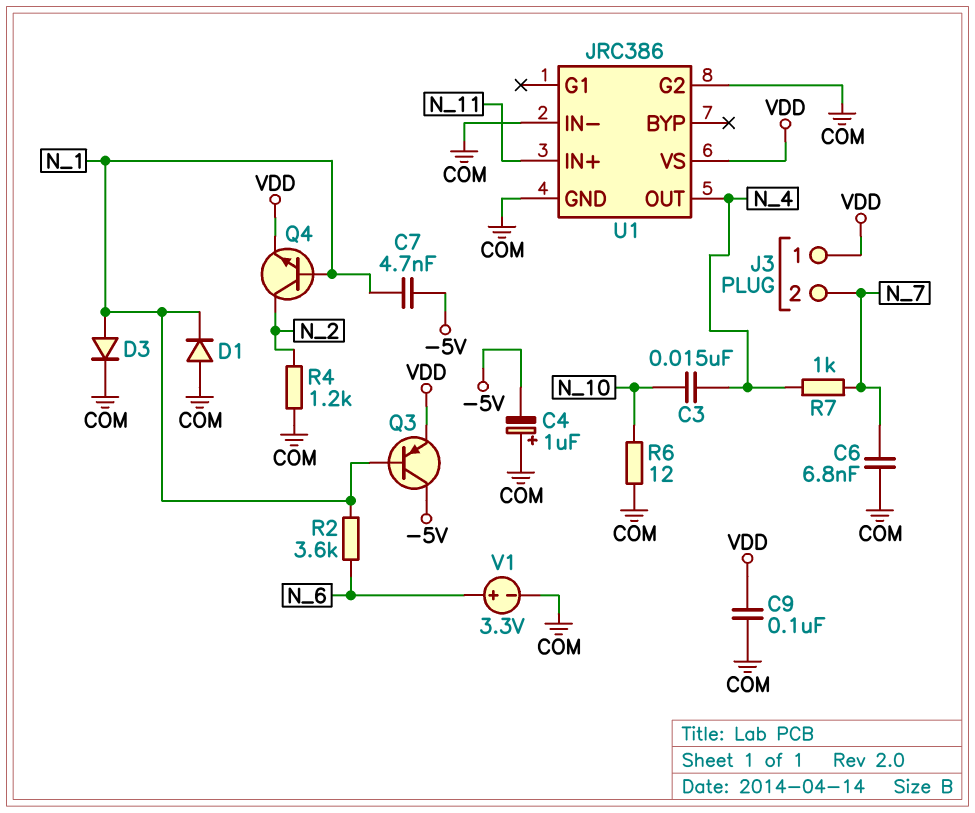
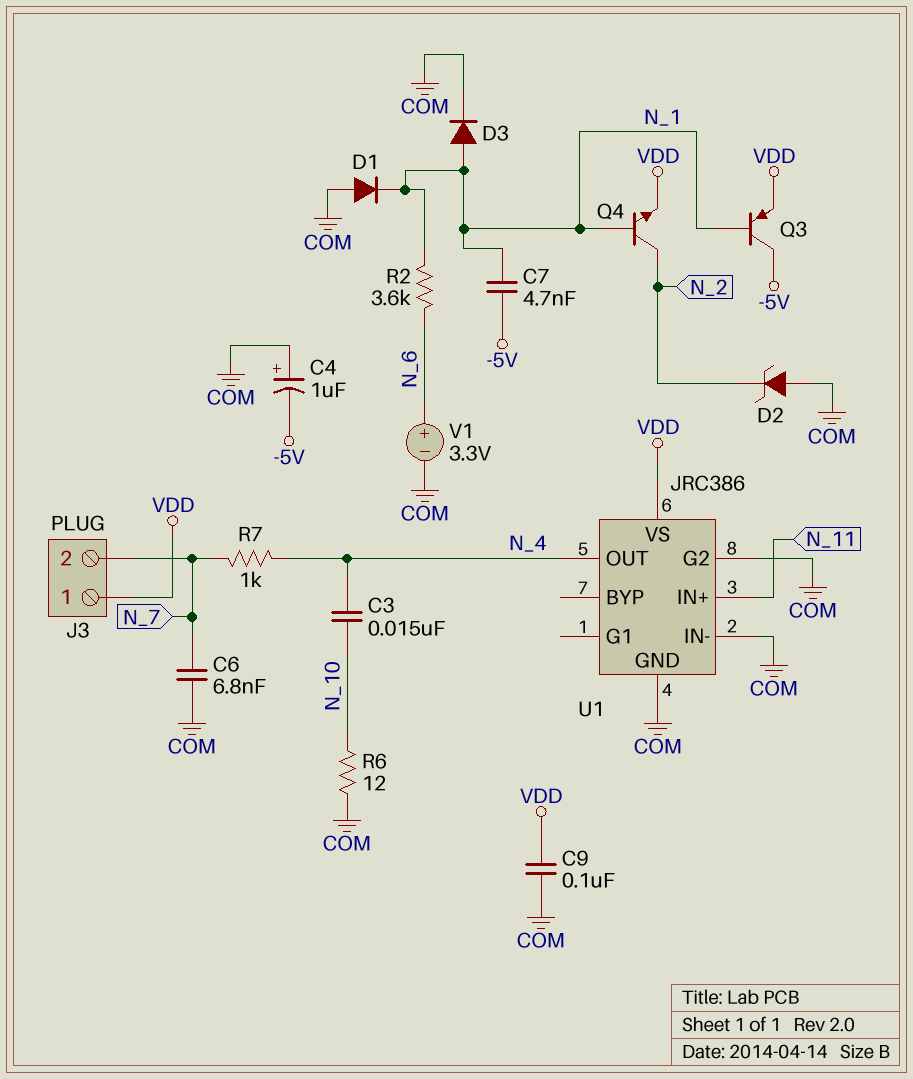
D2: none -> zener (A COM, K N_2)
R4: 1.2k (COM, N_2) -> none

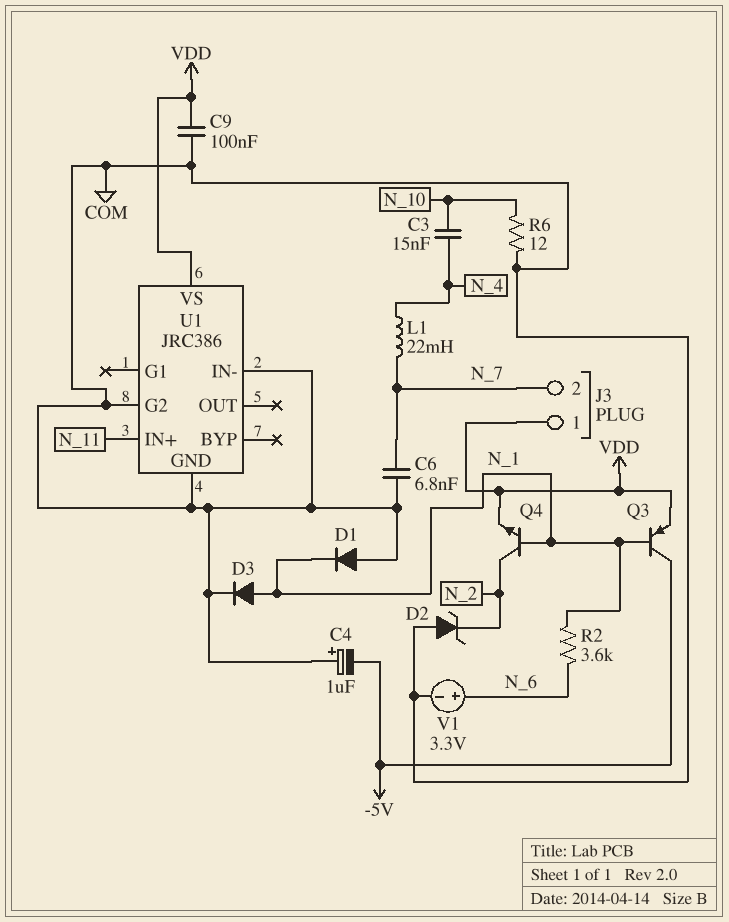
C7: 4.7nF (-5V, N_1) -> none
L1: none -> 22mH (N_4, N_7)
R7: 1k (N_4, N_7) -> none
U1 pin OUT: N_4 -> none

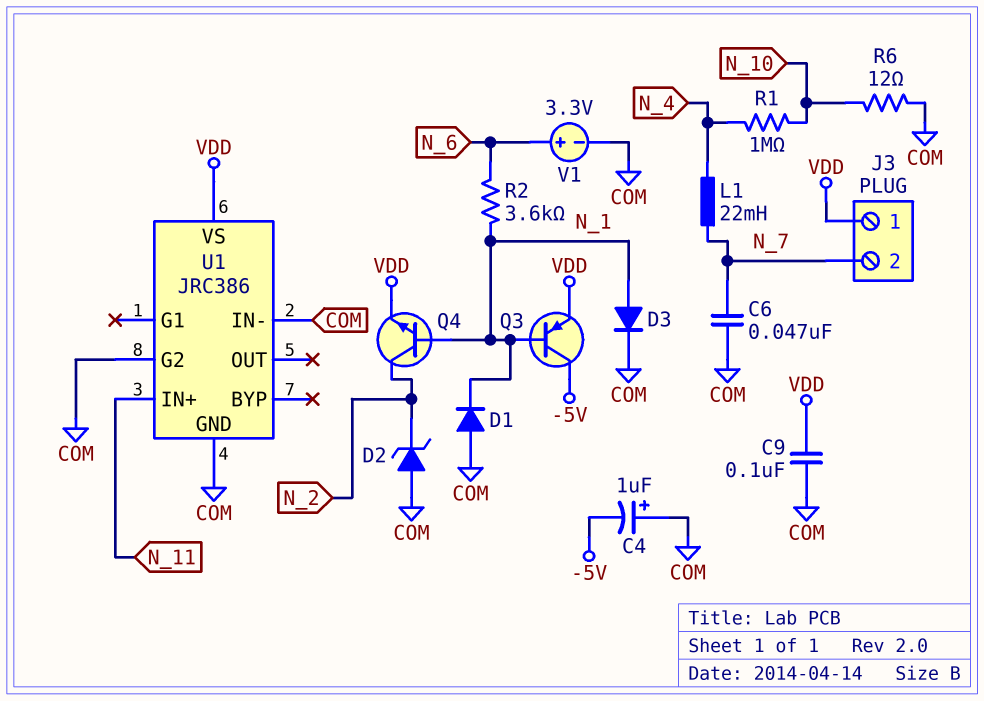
C3: 15nF (N_4, N_10) -> none
C6: 6.8nF (COM, N_7) -> 47nF (COM, N_7)
R1: none -> 1M (N_4, N_10)

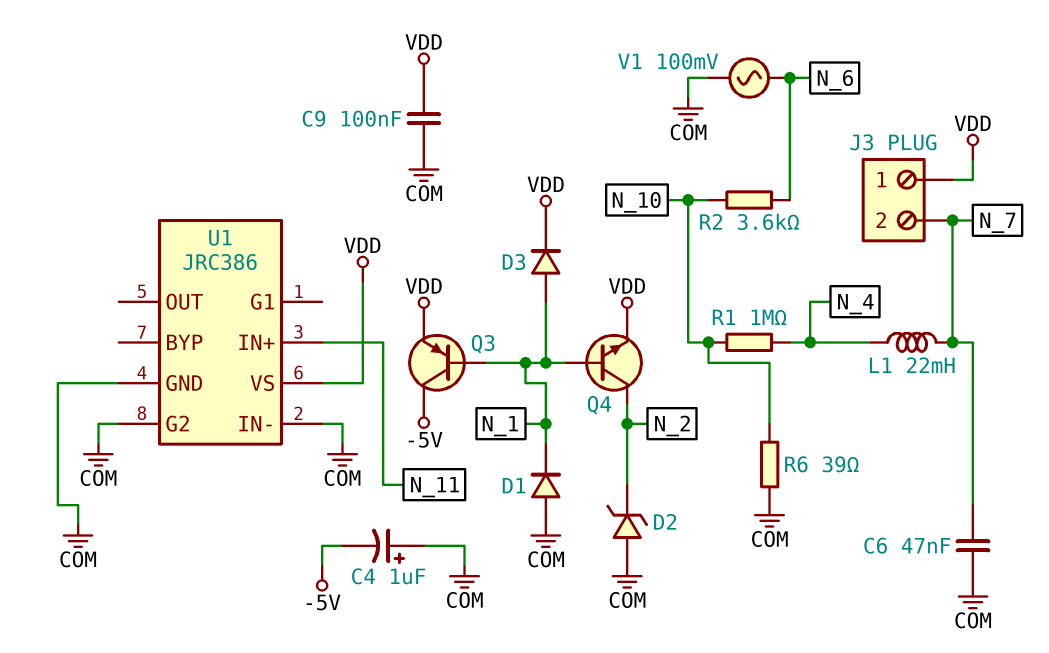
D3: diode (A N_1, K COM) -> diode (A N_1, K VDD)
R2: 3.6k (N_1, N_6) -> 3.6k (N_6, N_10)
R6: 12 (COM, N_10) -> 39 (COM, N_10)
V1: 3.3V (plus N_6, minus COM) -> AC 100mV (COM, N_6)

